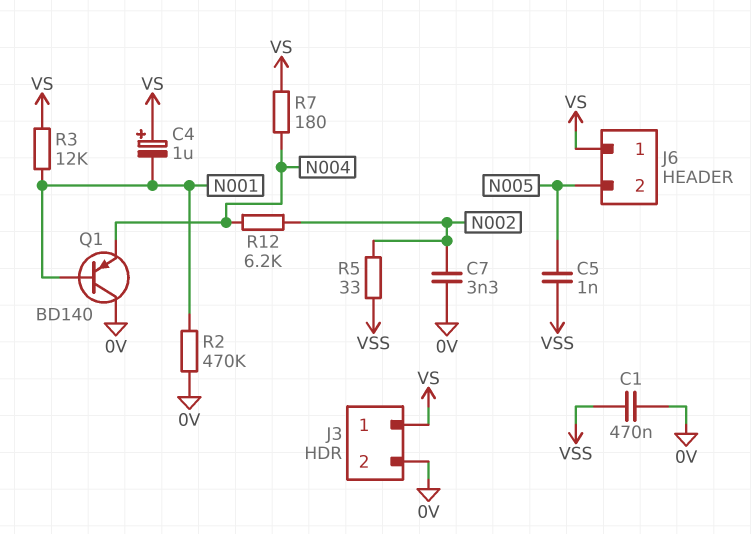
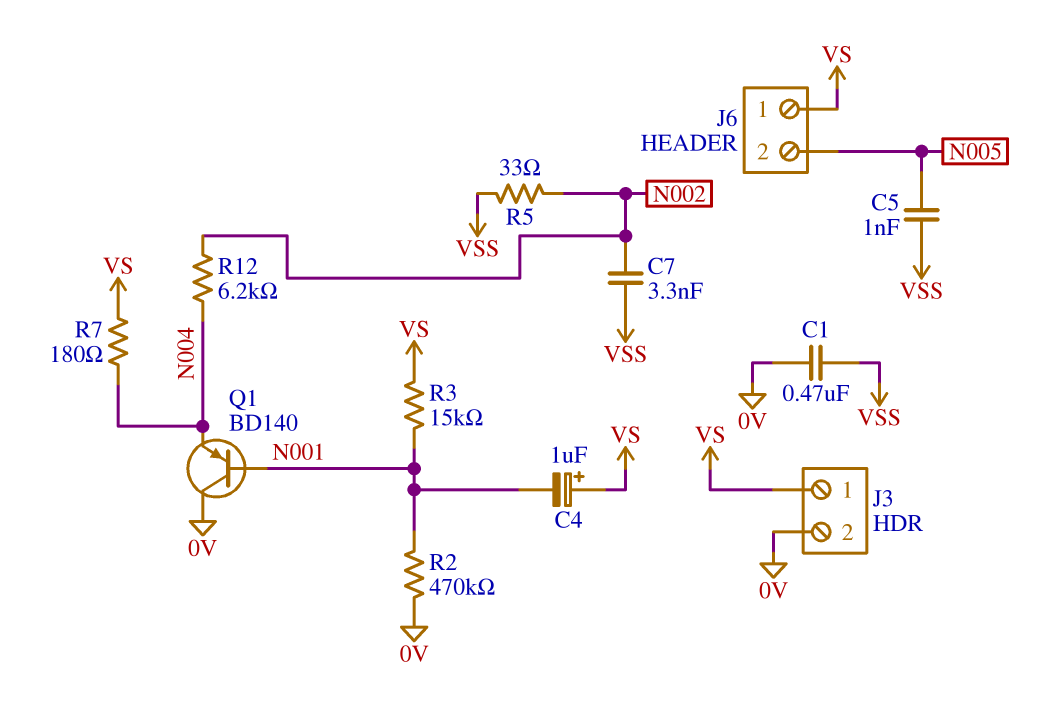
C7: 3.3nF (0V, N002) -> 3.3nF (N002, VSS)
R3: 12k (N001, VS) -> 15k (N001, VS)

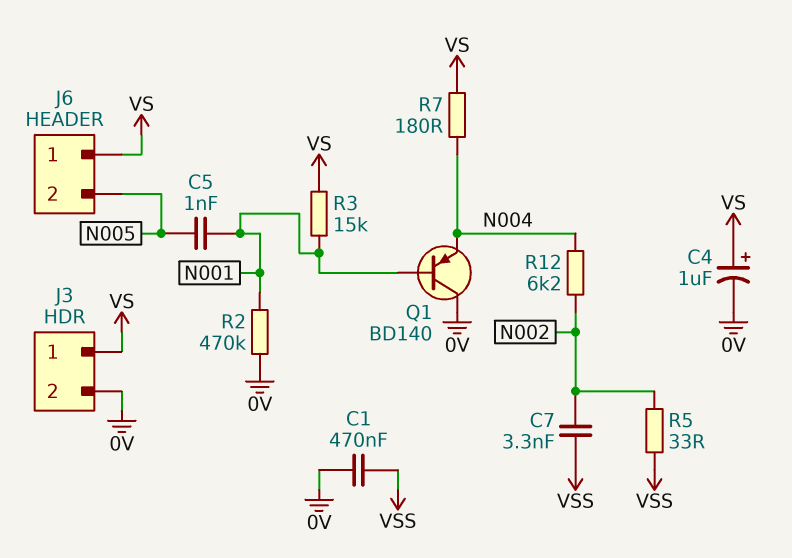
C4: 1uF (plus VS, minus N001) -> 1uF (plus VS, minus 0V)
C5: 1nF (N005, VSS) -> 1nF (N001, N005)

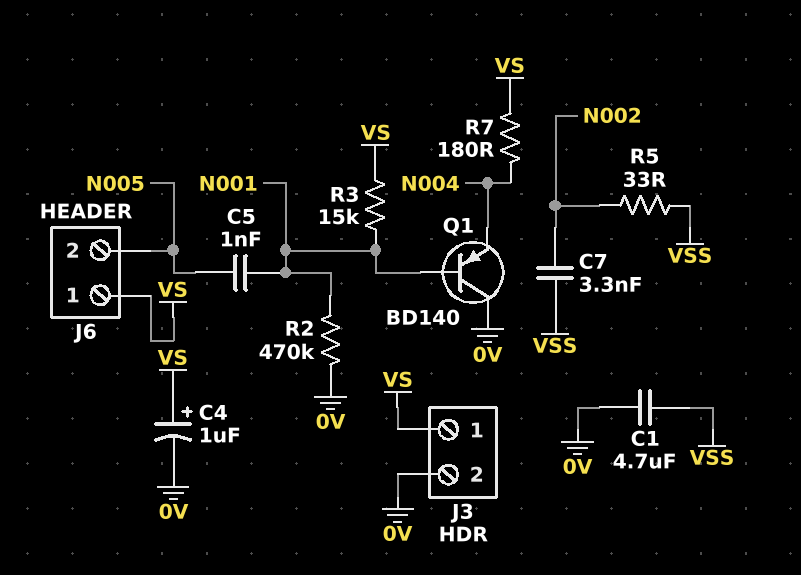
C1: 470nF (0V, VSS) -> 4.7uF (0V, VSS)
R12: 6.2k (N002, N004) -> none

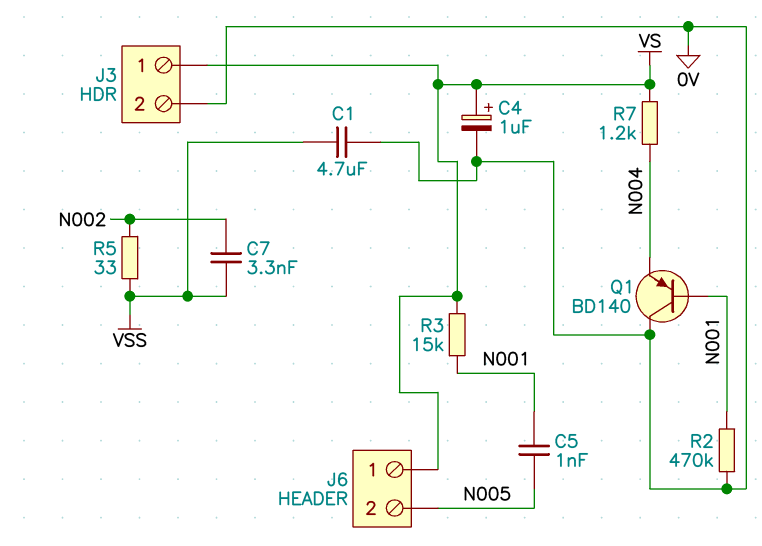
R7: 180 (N004, VS) -> 1.2k (N004, VS)

